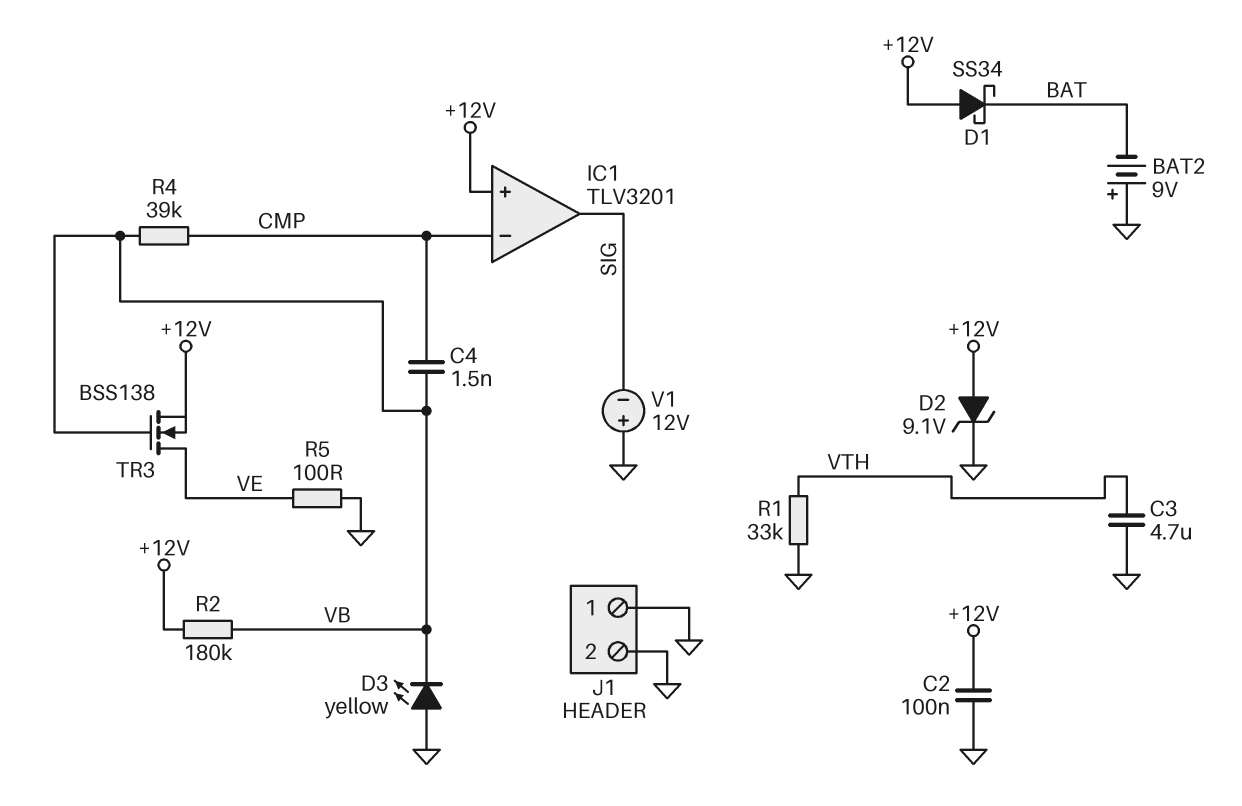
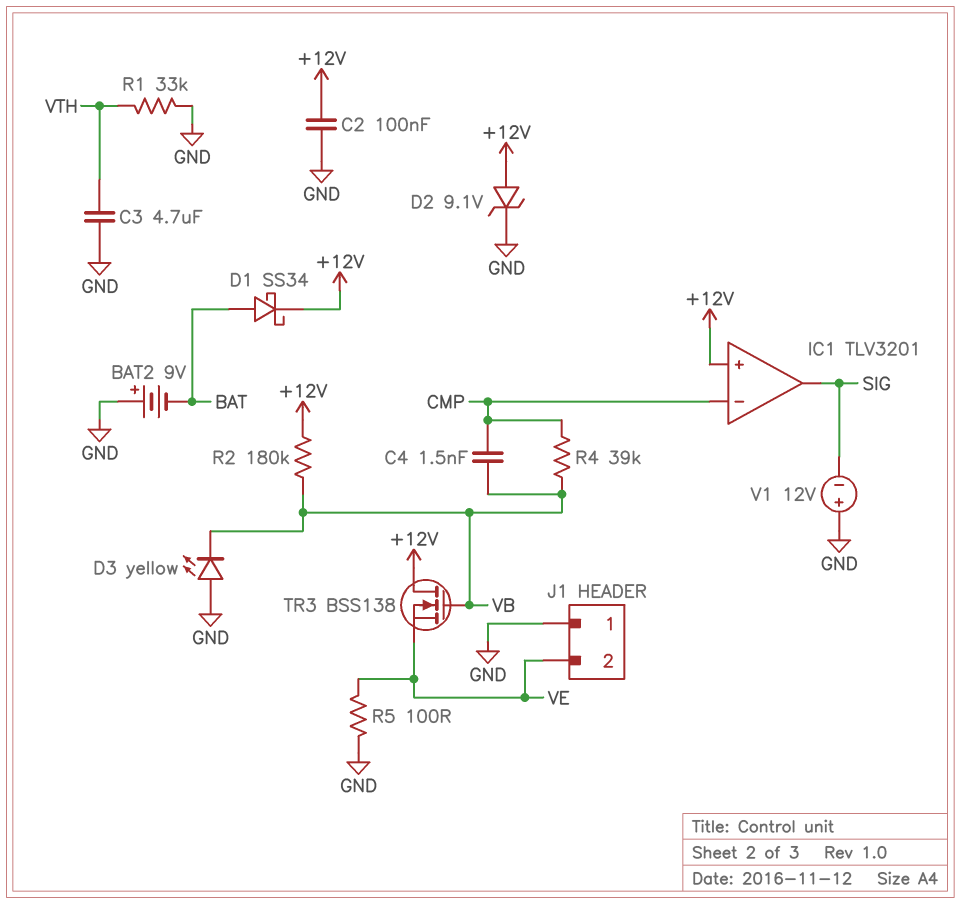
D1: schottky SS34 (A +12V, K BAT) -> schottky SS34 (A BAT, K +12V)
J1 pin 2: GND -> VE
TR3: NMOS BSS138 (G VB, D VE, S +12V) -> NMOS BSS138 (G VB, D +12V, S VE)

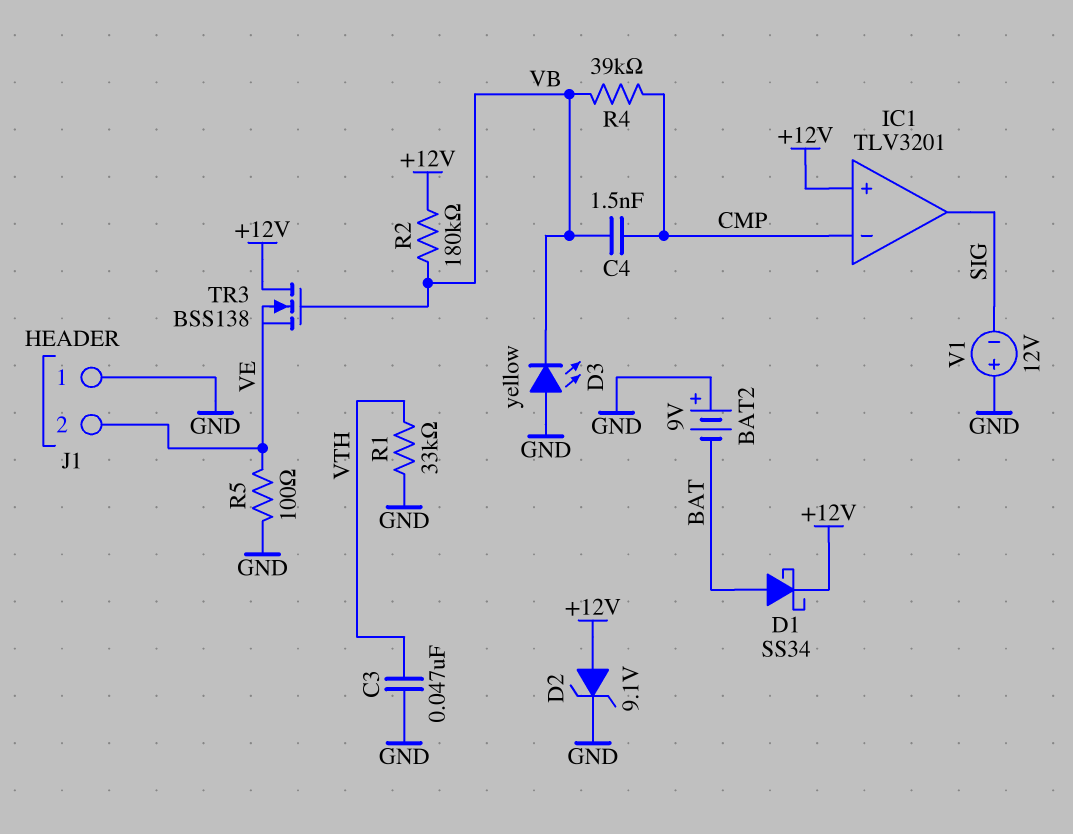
C2: 100nF (+12V, GND) -> none
C3: 4.7uF (GND, VTH) -> 47nF (GND, VTH)

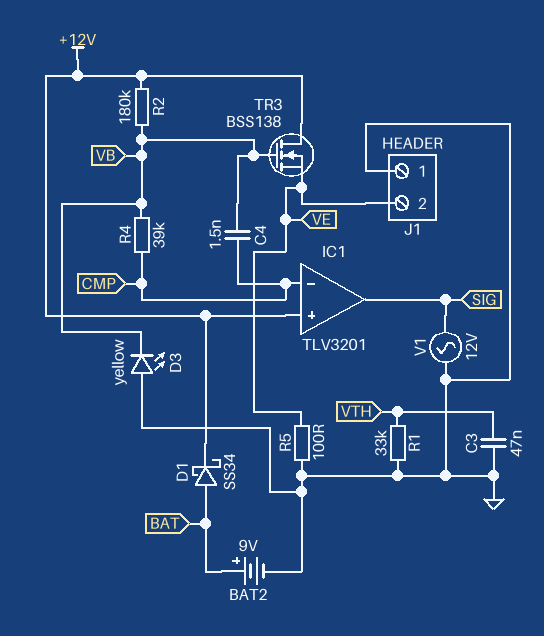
BAT2: 9V (plus GND, minus BAT) -> 9V (plus BAT, minus GND)
D2: zener 9.1V (A +12V, K GND) -> none
V1: 12V (plus GND, minus SIG) -> AC 12V (GND, SIG)

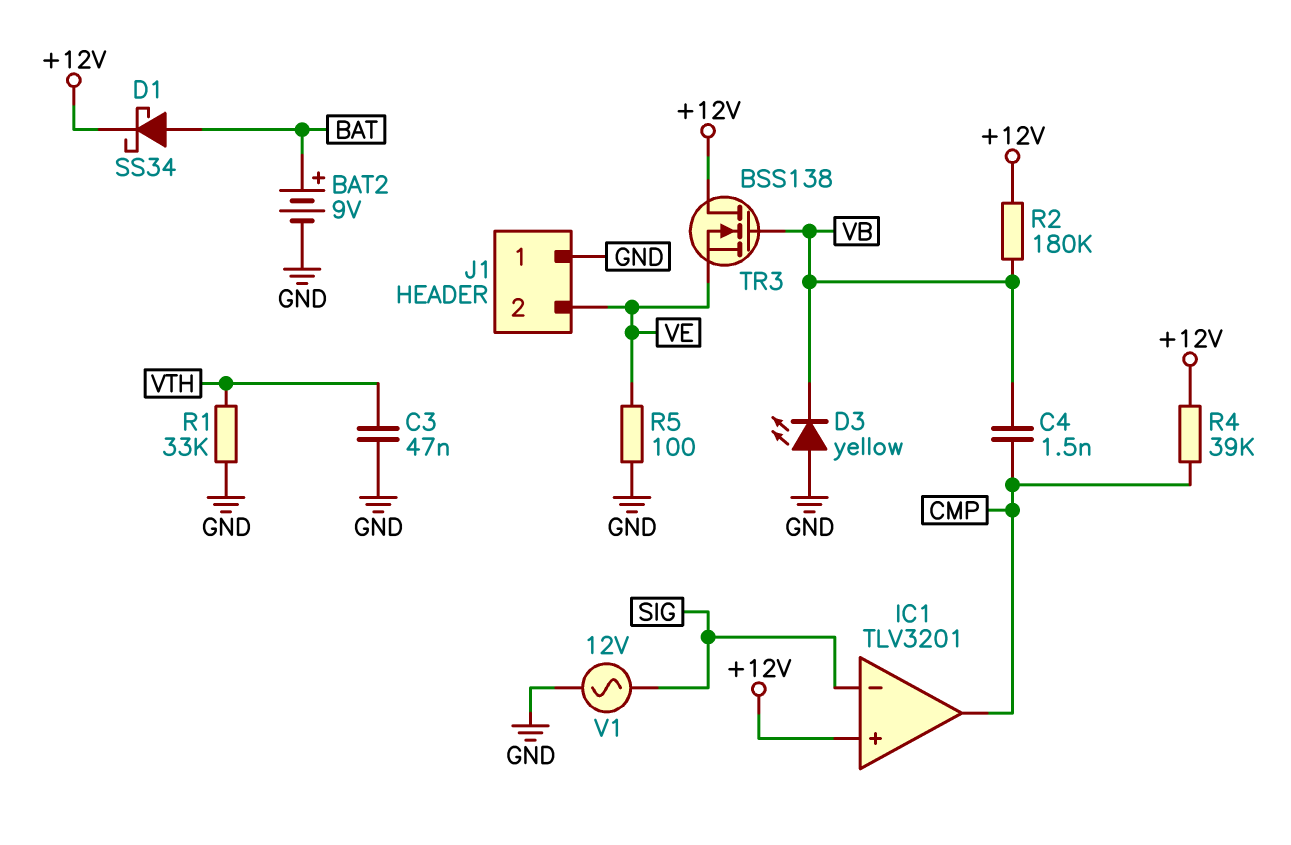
IC1 pin in-: CMP -> SIG
IC1 pin out: SIG -> CMP
R4: 39k (CMP, VB) -> 39k (+12V, CMP)

